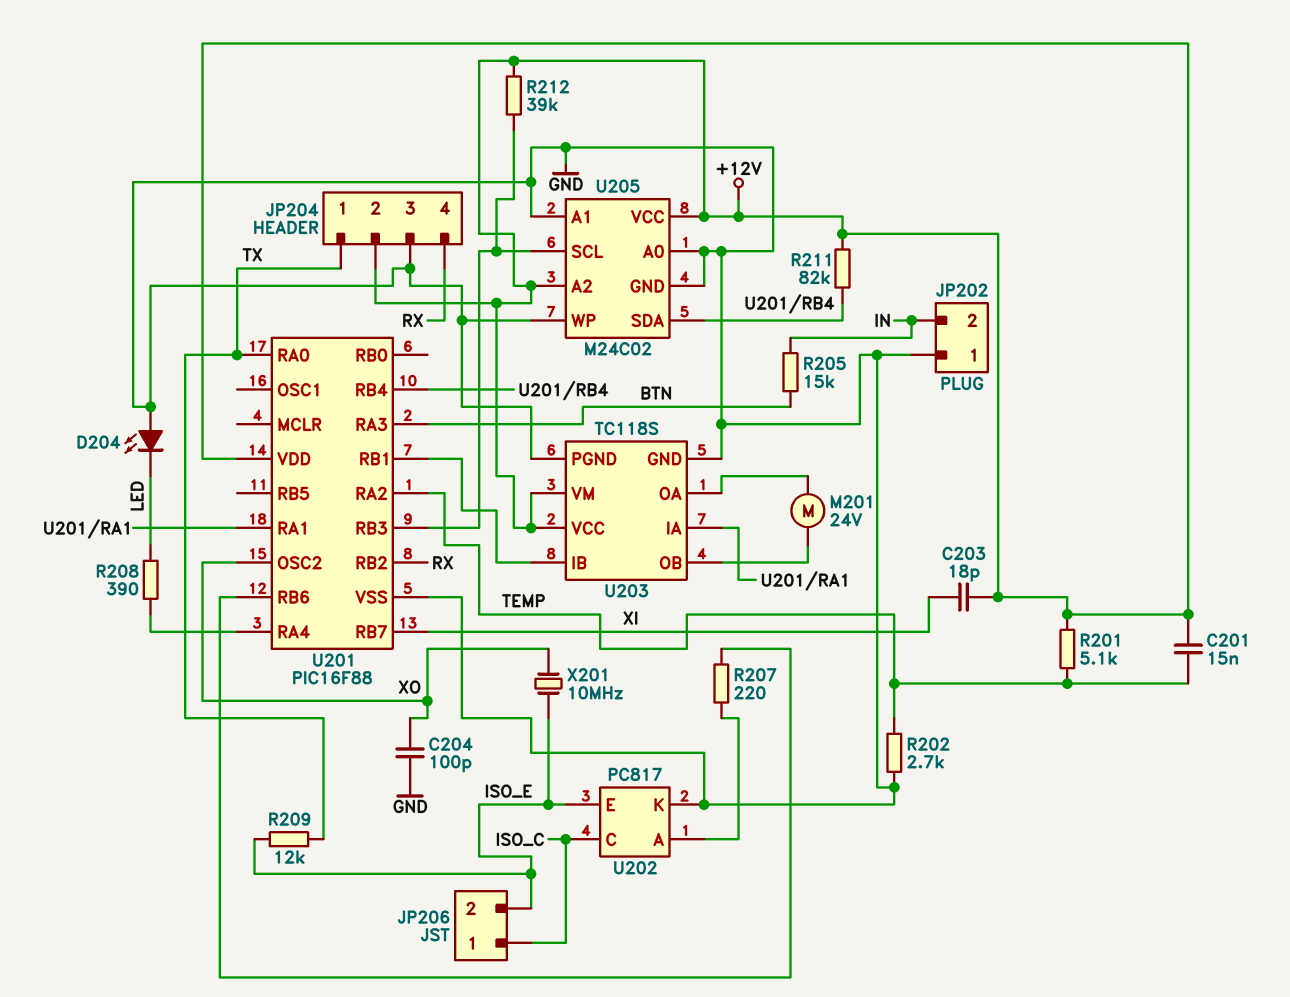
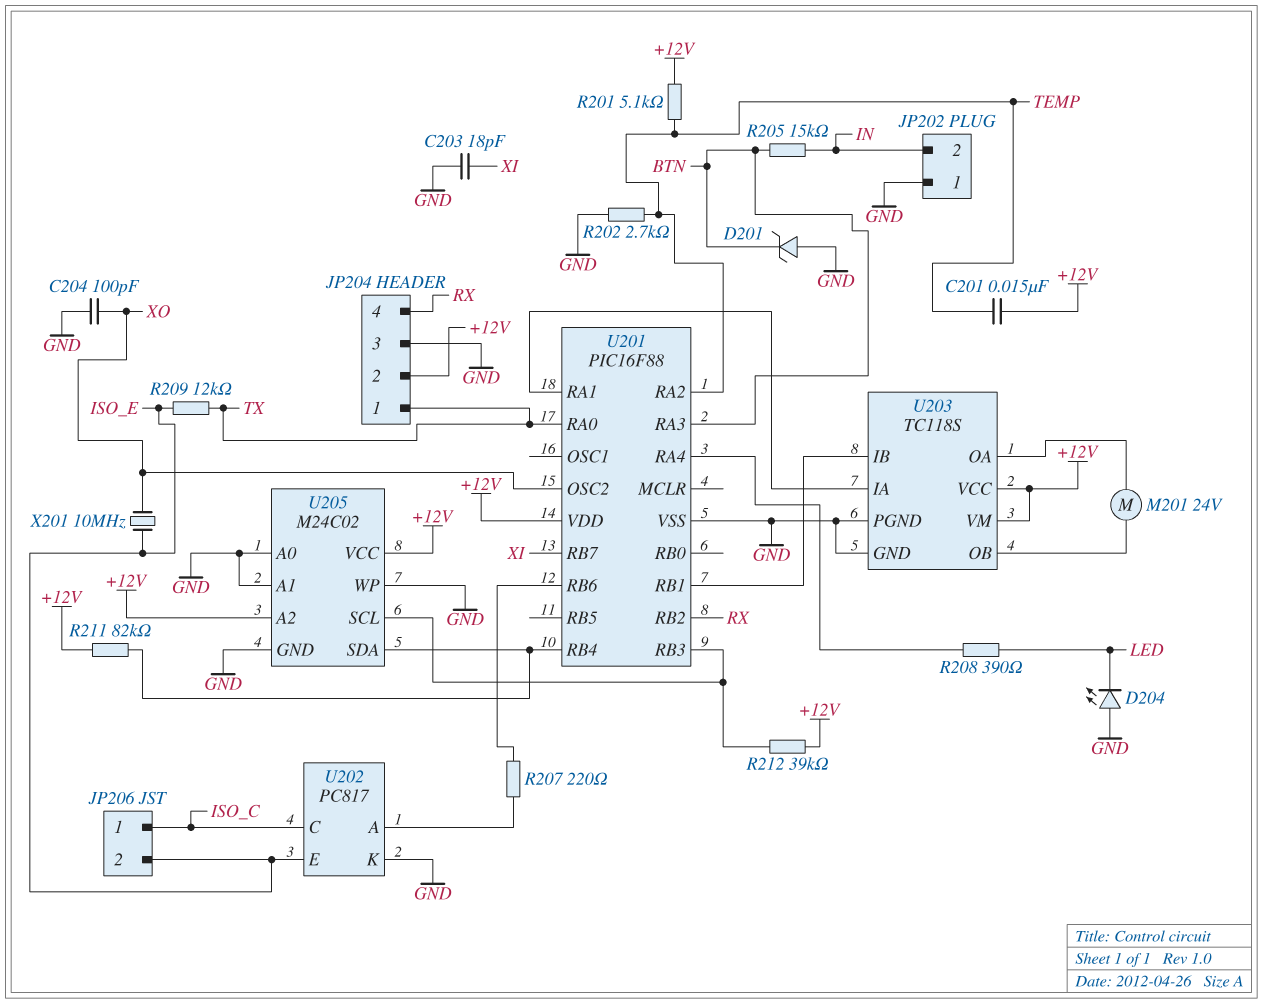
C203: 18pF (+12V, XI) -> 18pF (GND, XI)
D201: none -> zener (A GND, K BTN)

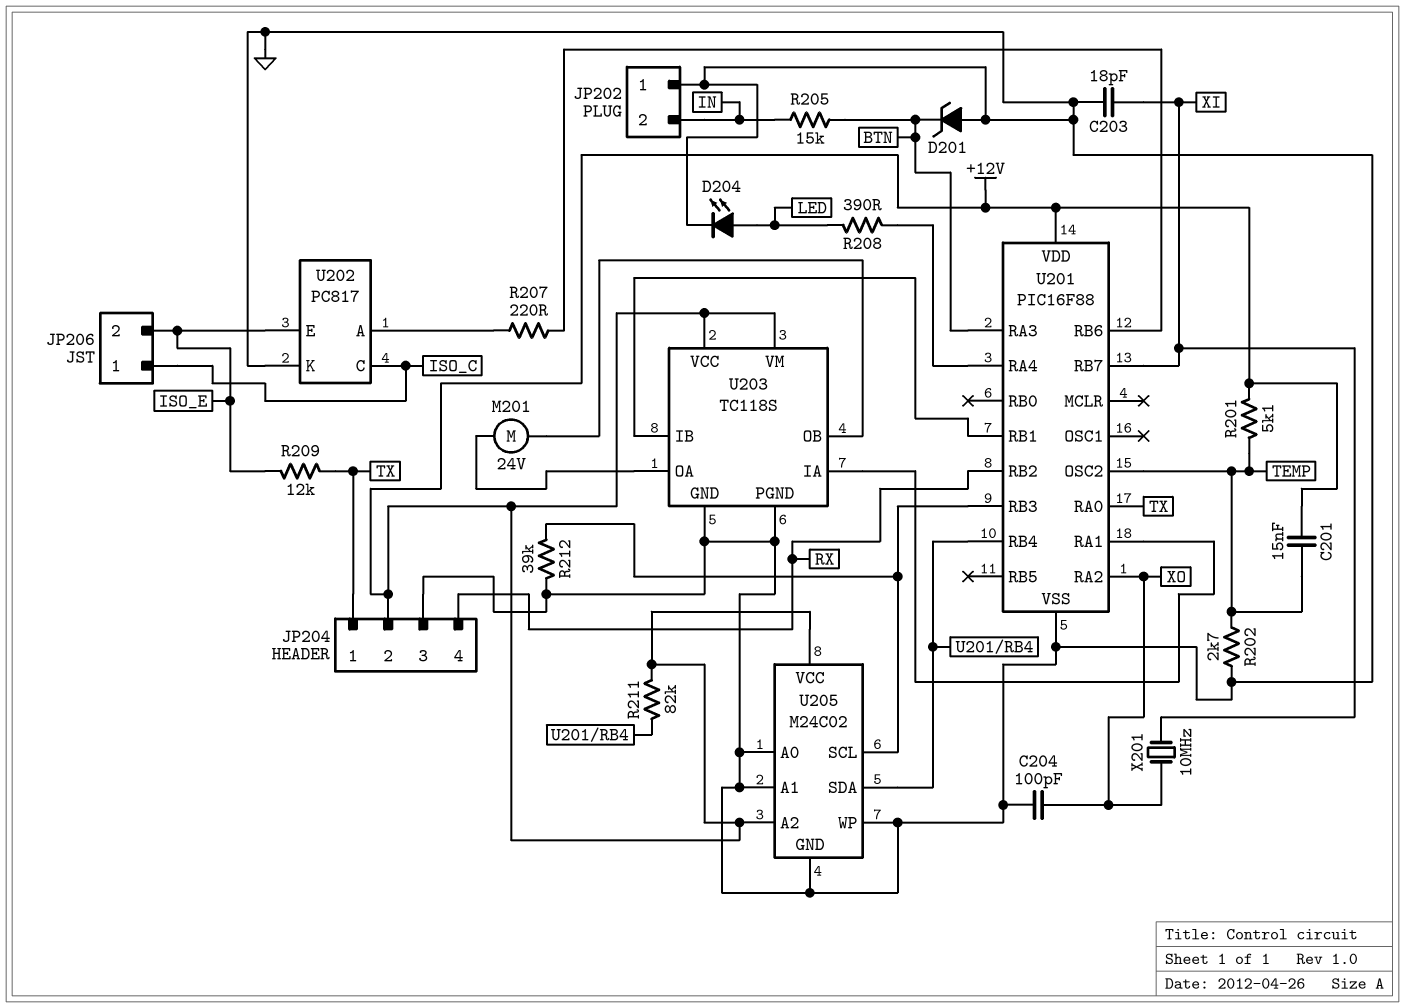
D204: LED (A GND, K LED) -> LED (A LED, K GND)
R212: 39k (+12V, U201/RB3) -> 39k (GND, U201/RB3)
U201 pin OSC2: XO -> TEMP
U201 pin RA2: TEMP -> XO
X201: 10MHz (ISO_E, XO) -> 10MHz (XI, XO)

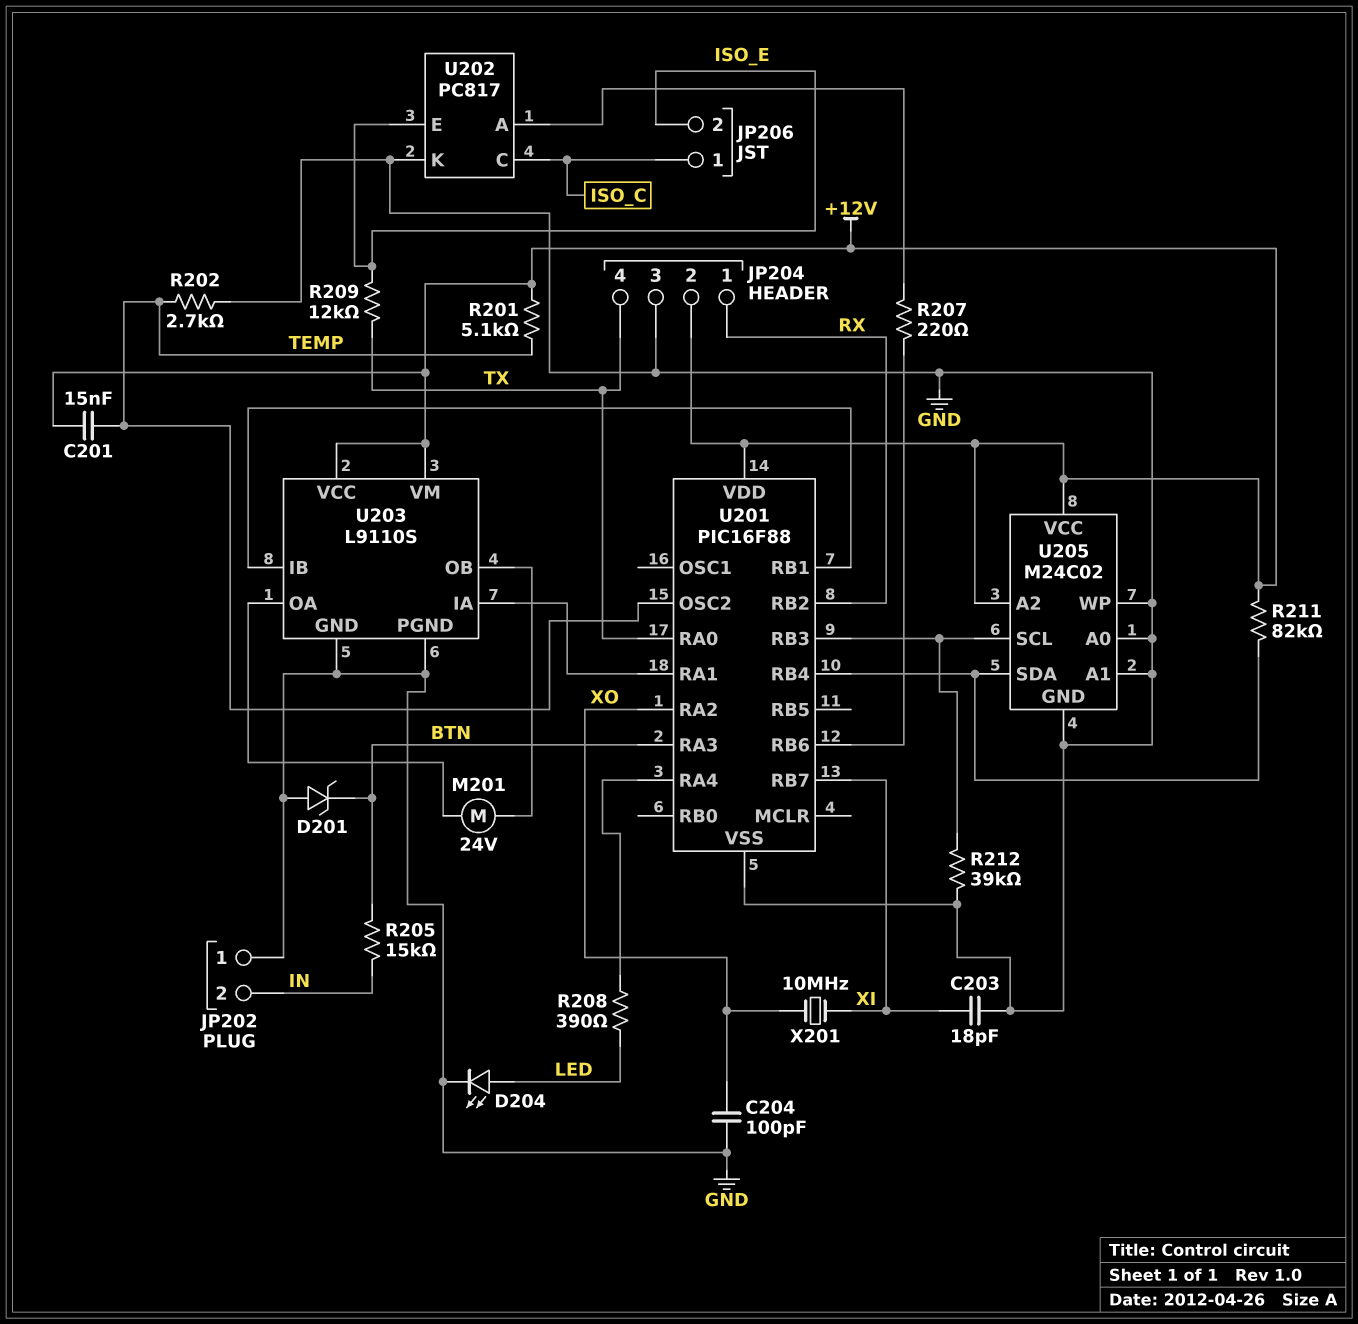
JP204 pin 1: TX -> RX
JP204 pin 4: RX -> TX
U203: TC118S -> L9110S

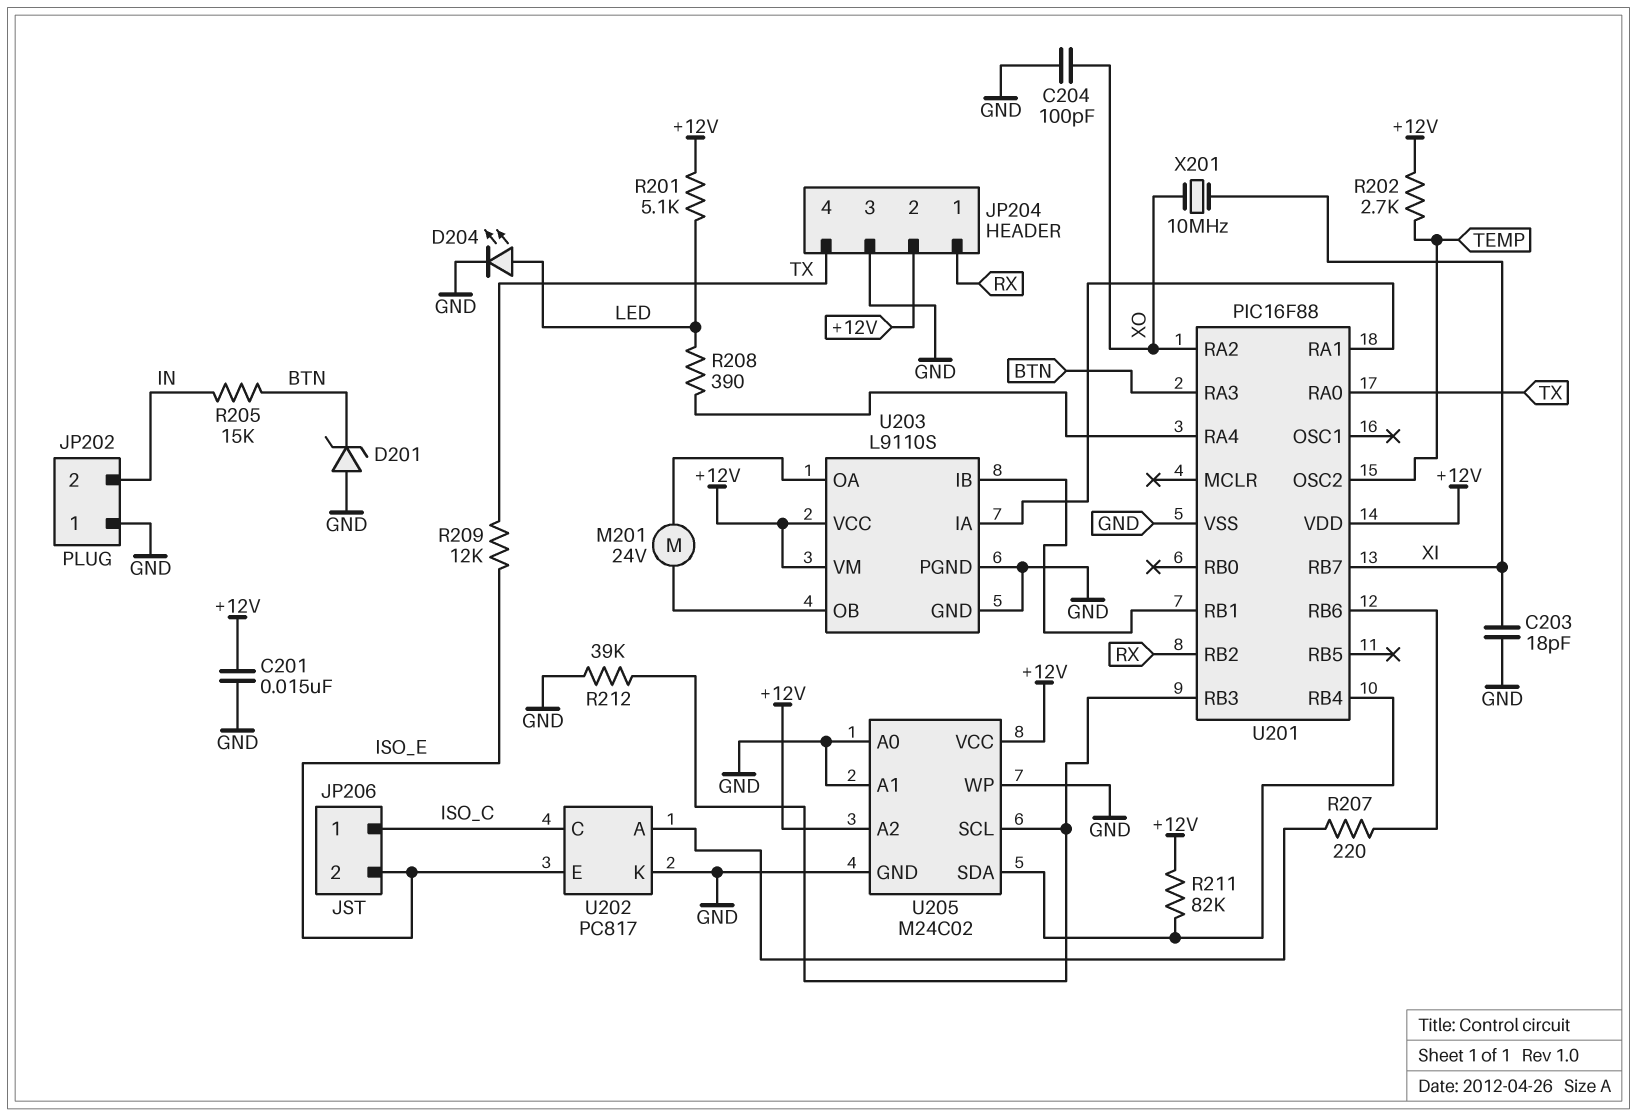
C201: 15nF (+12V, TEMP) -> 15nF (+12V, GND)
R201: 5.1k (+12V, TEMP) -> 5.1k (+12V, LED)
R202: 2.7k (GND, TEMP) -> 2.7k (+12V, TEMP)

